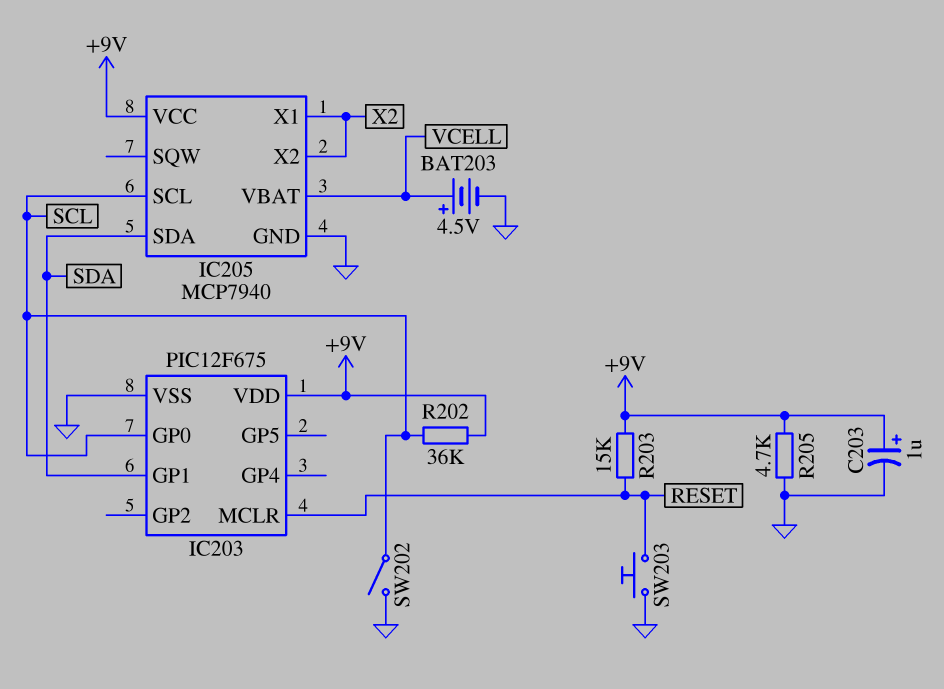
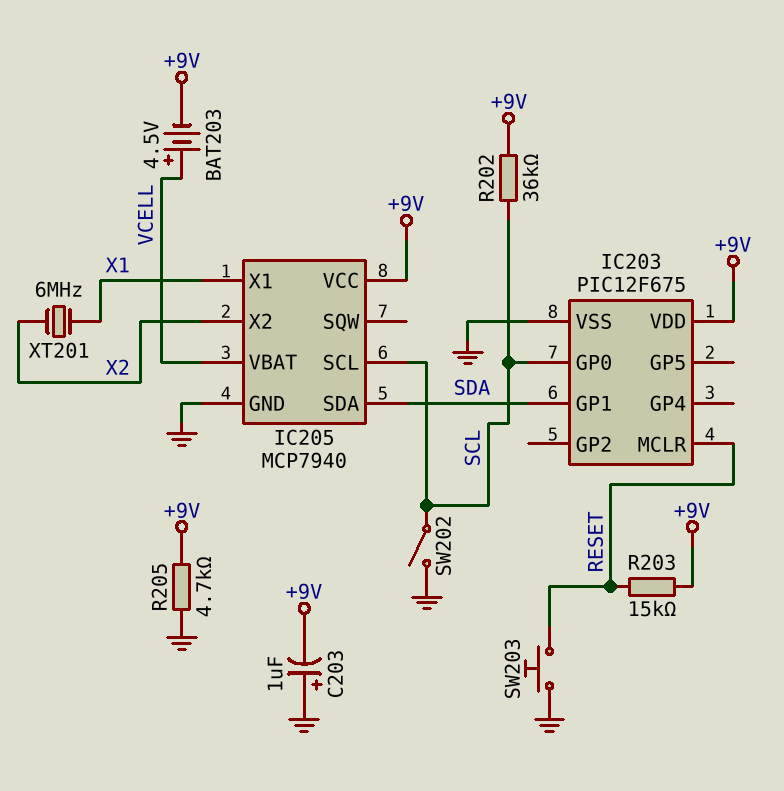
BAT203: 4.5V (plus VCELL, minus GND) -> 4.5V (plus VCELL, minus +9V)
C203: 1uF (plus +9V, minus GND) -> 1uF (plus GND, minus +9V)
IC205 pin X1: X2 -> X1
XT201: none -> 6MHz (X1, X2)

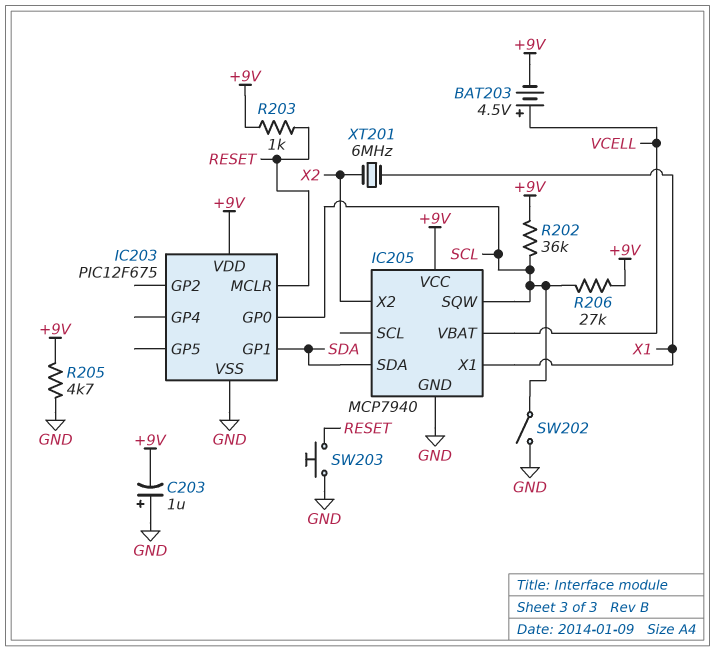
IC205 pin SCL: SCL -> none
IC205 pin SQW: none -> SCL
R203: 15k (+9V, RESET) -> 1k (+9V, RESET)
R206: none -> 27k (+9V, SCL)

